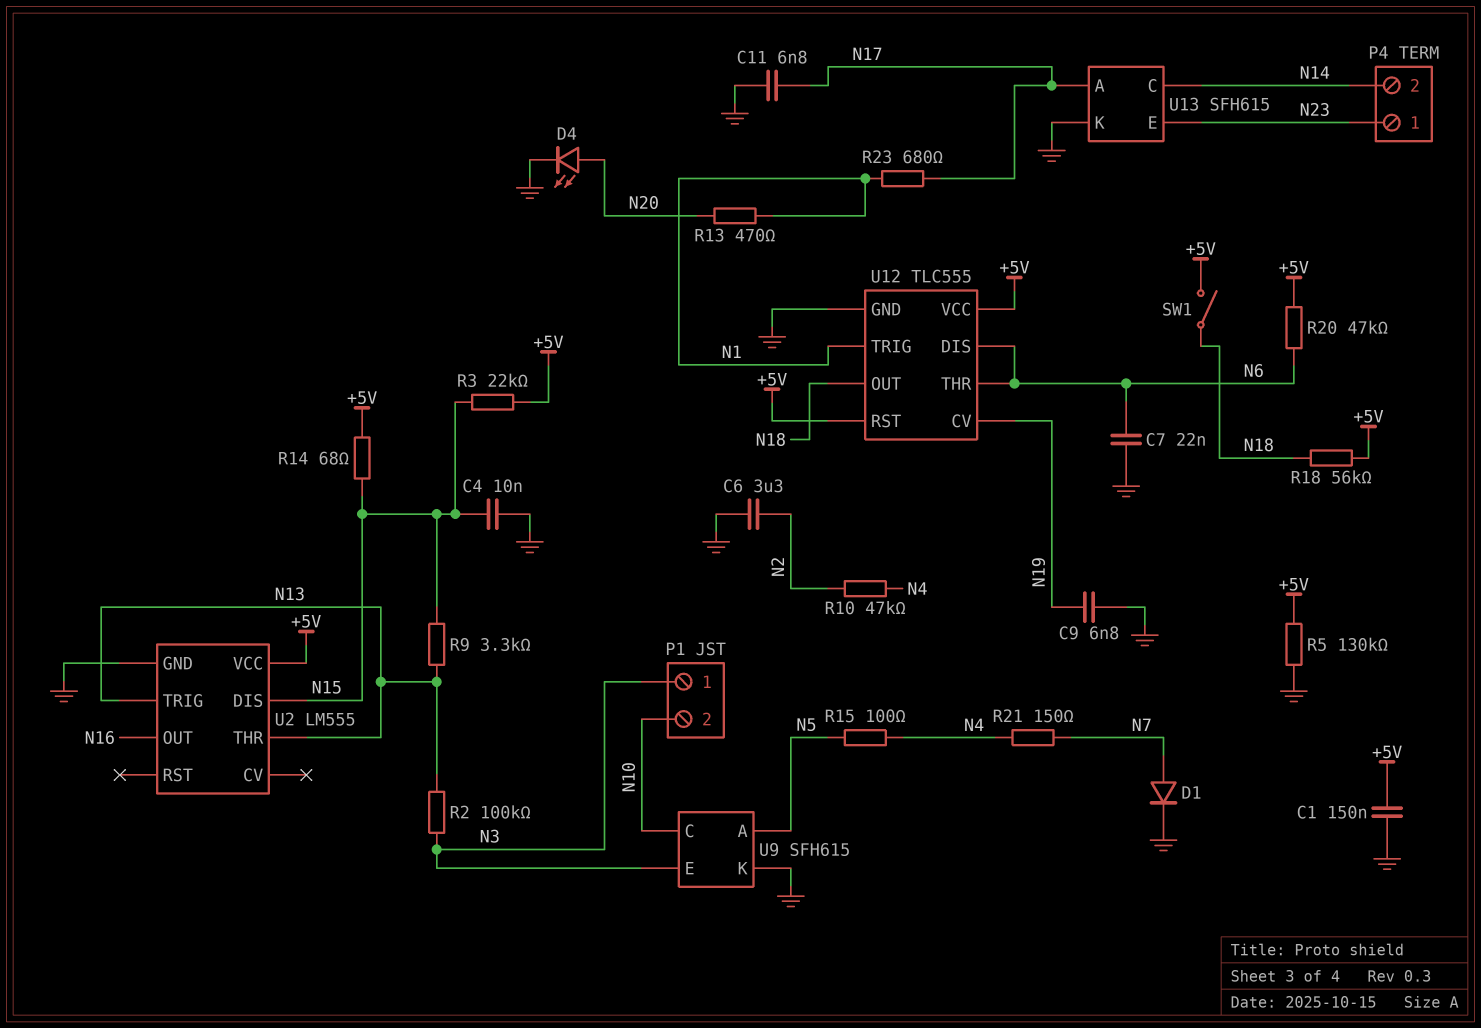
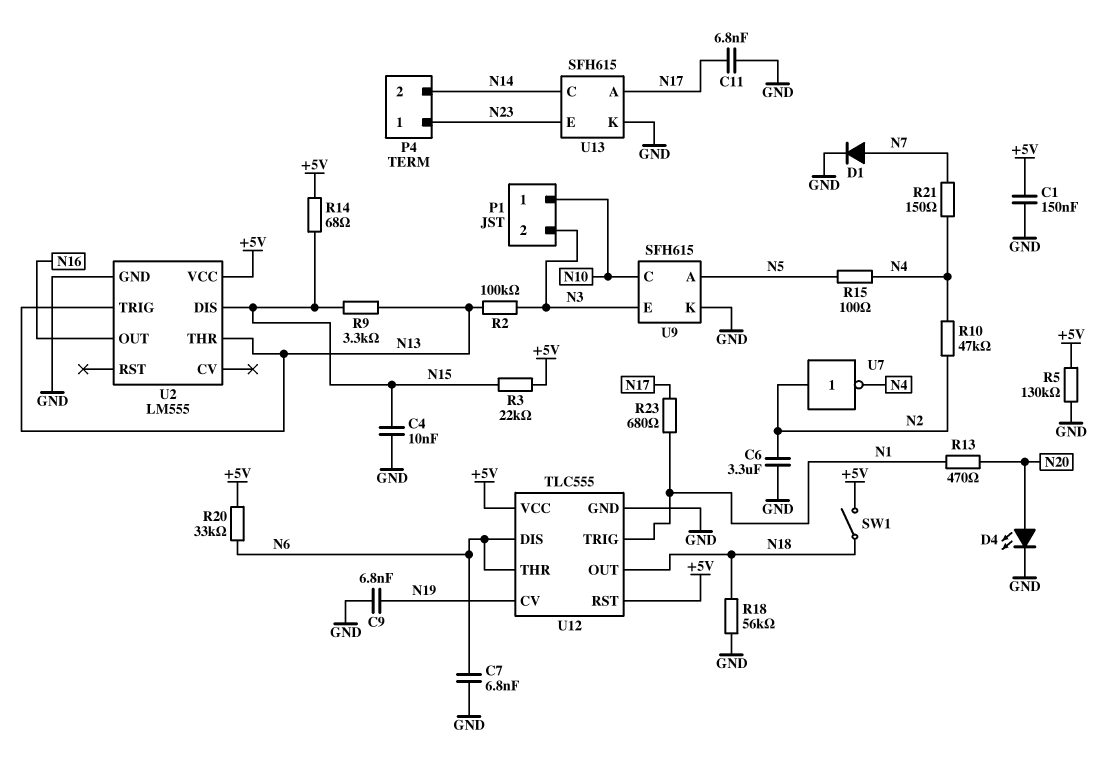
C7: 22nF (GND, N6) -> 6.8nF (GND, N6)
P1 pin 1: N3 -> N10
P1 pin 2: N10 -> N3
R18: 56k (+5V, N18) -> 56k (GND, N18)
R20: 47k (+5V, N6) -> 33k (+5V, N6)
U7: none -> NOT (in N2, out N4)

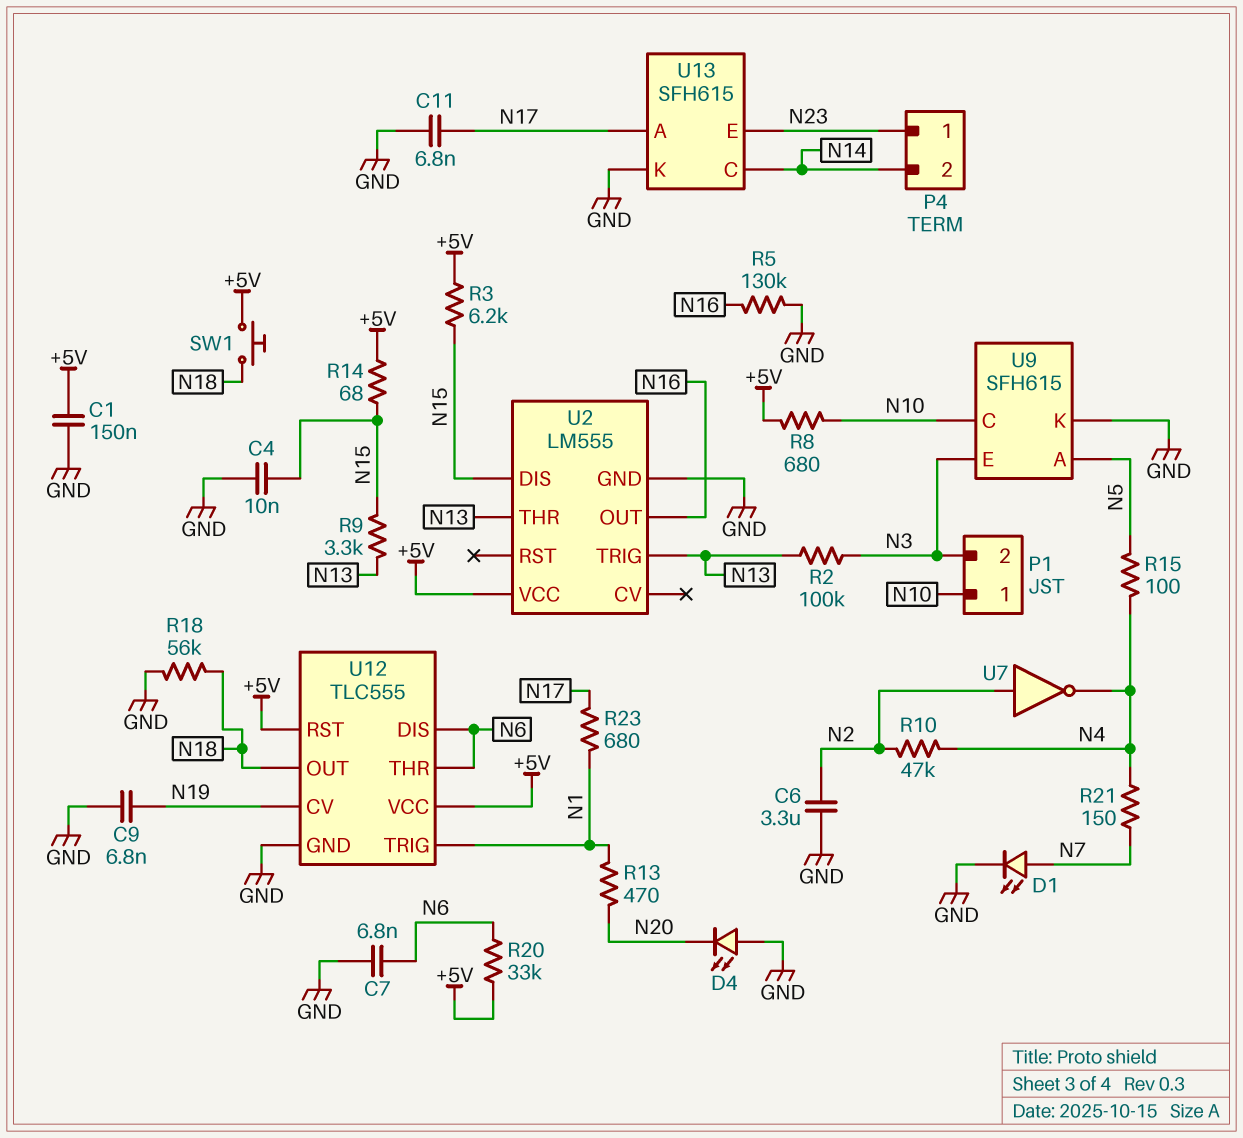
D1: diode (A N7, K GND) -> LED (A N7, K GND)
D4: LED (A N20, K GND) -> LED (A GND, K N20)
R3: 22k (+5V, N15) -> 6.2k (+5V, N15)
R5: 130k (+5V, GND) -> 130k (GND, N16)
R8: none -> 680 (+5V, N10)
SW1: switch (+5V, N18) -> button (+5V, N18)

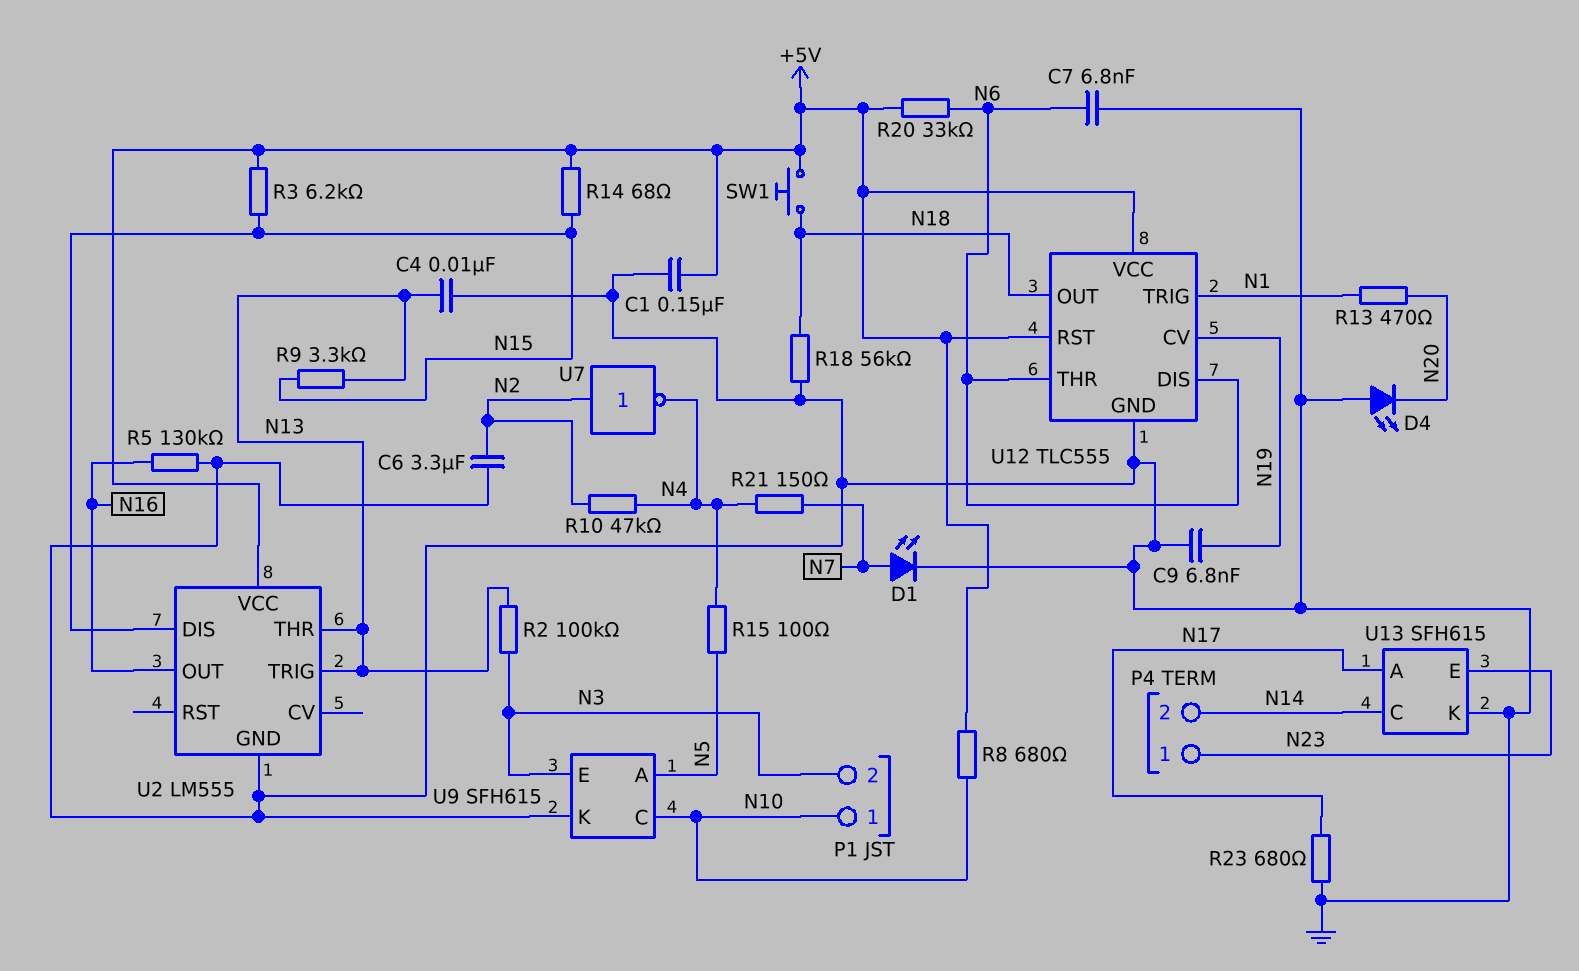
C4: 10nF (GND, N15) -> 10nF (GND, N13)
C11: 6.8nF (GND, N17) -> none
R23: 680 (N1, N17) -> 680 (GND, N17)

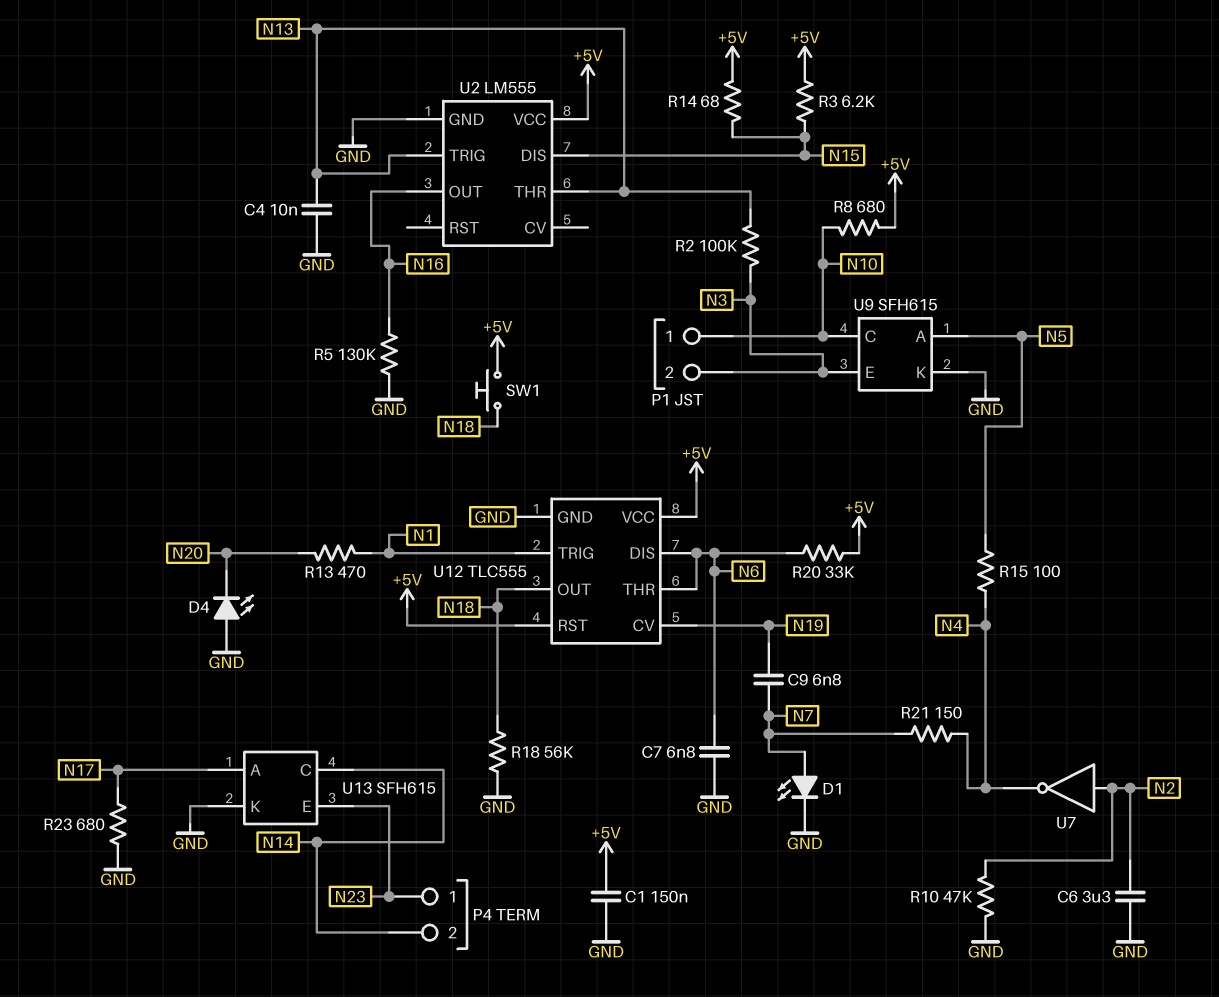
C9: 6.8nF (GND, N19) -> 6.8nF (N7, N19)
R9: 3.3k (N13, N15) -> none
R10: 47k (N2, N4) -> 47k (GND, N2)

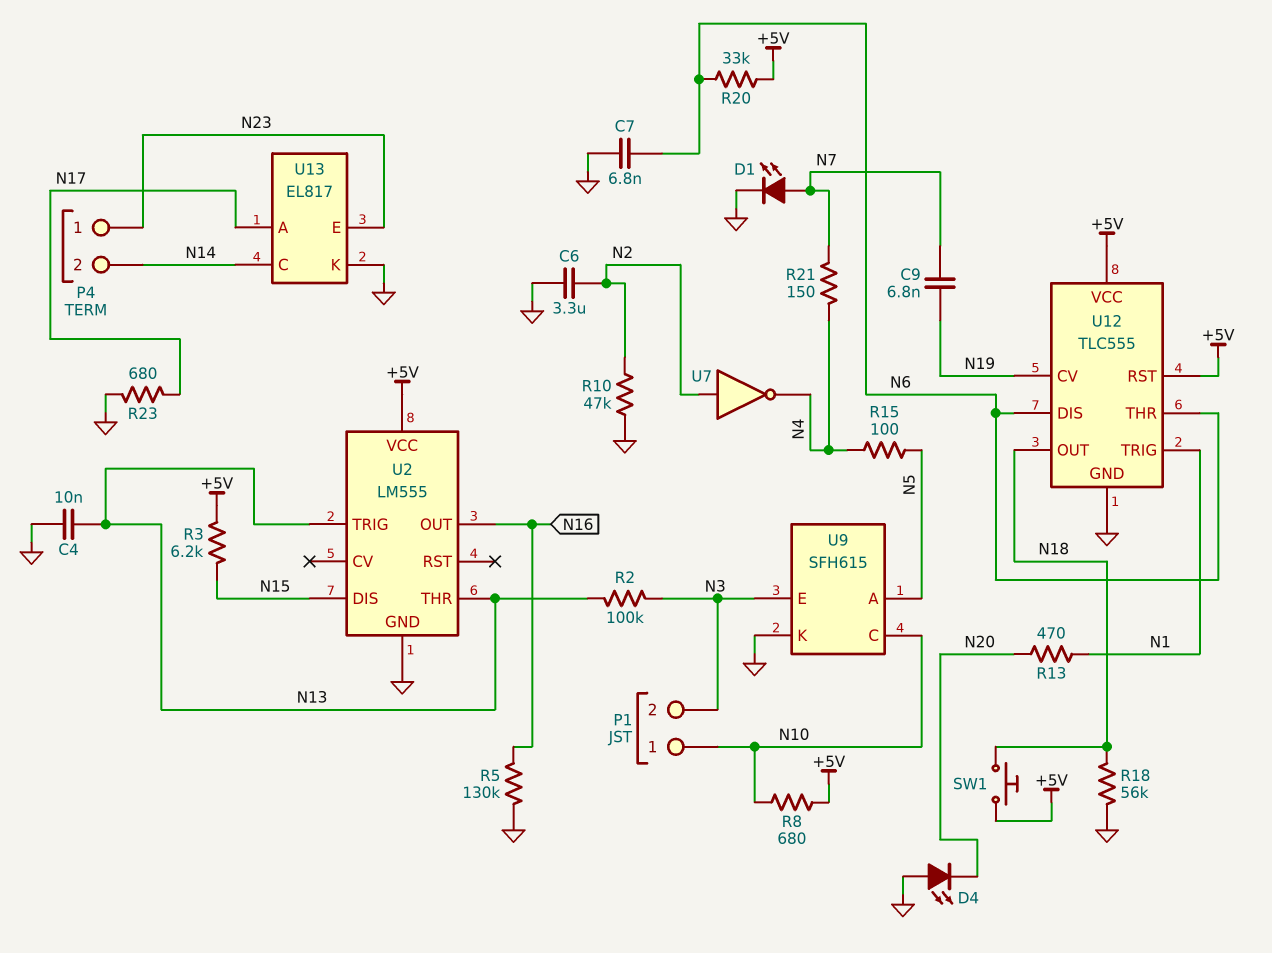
C1: 150nF (+5V, GND) -> none
R14: 68 (+5V, N15) -> none
U13: SFH615 -> EL817

